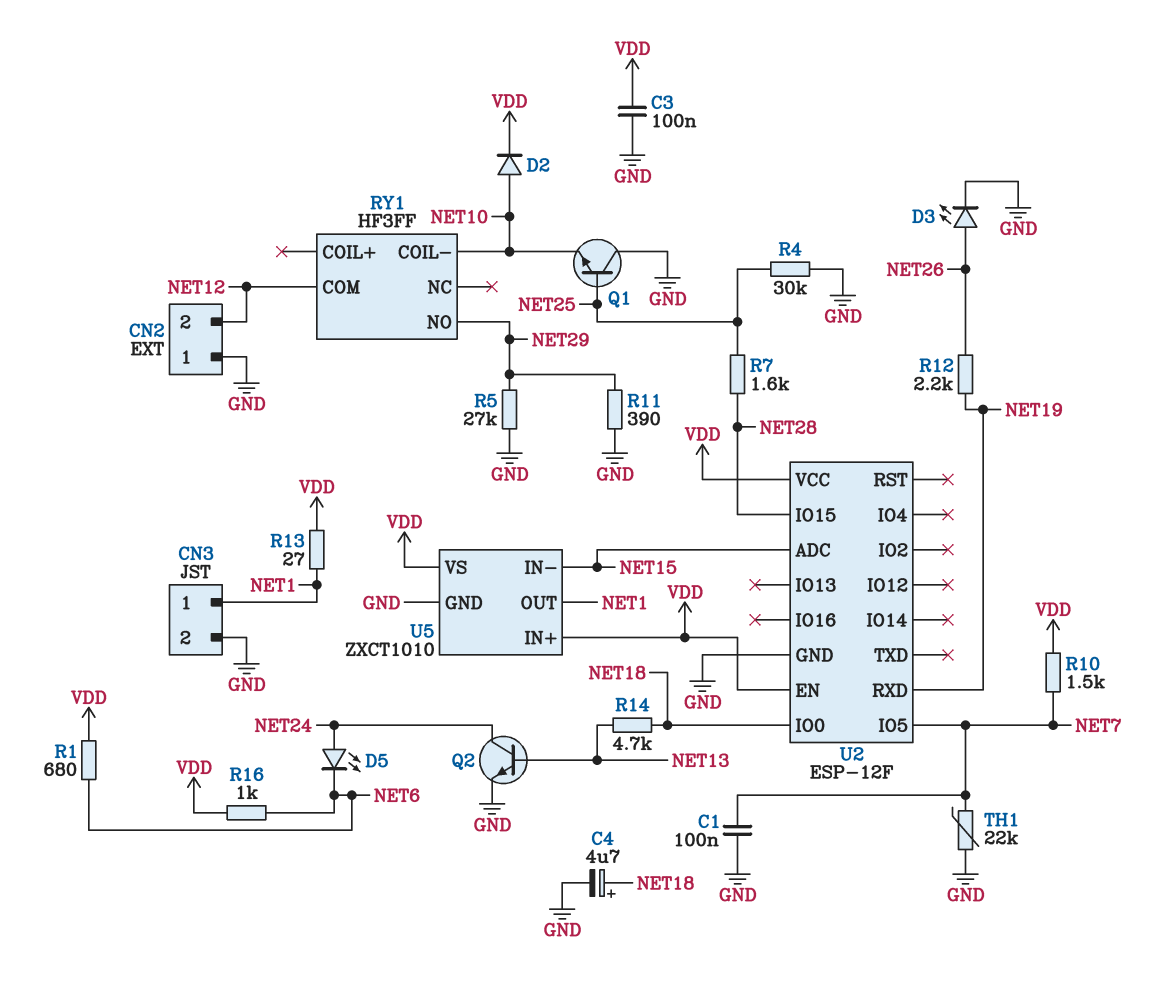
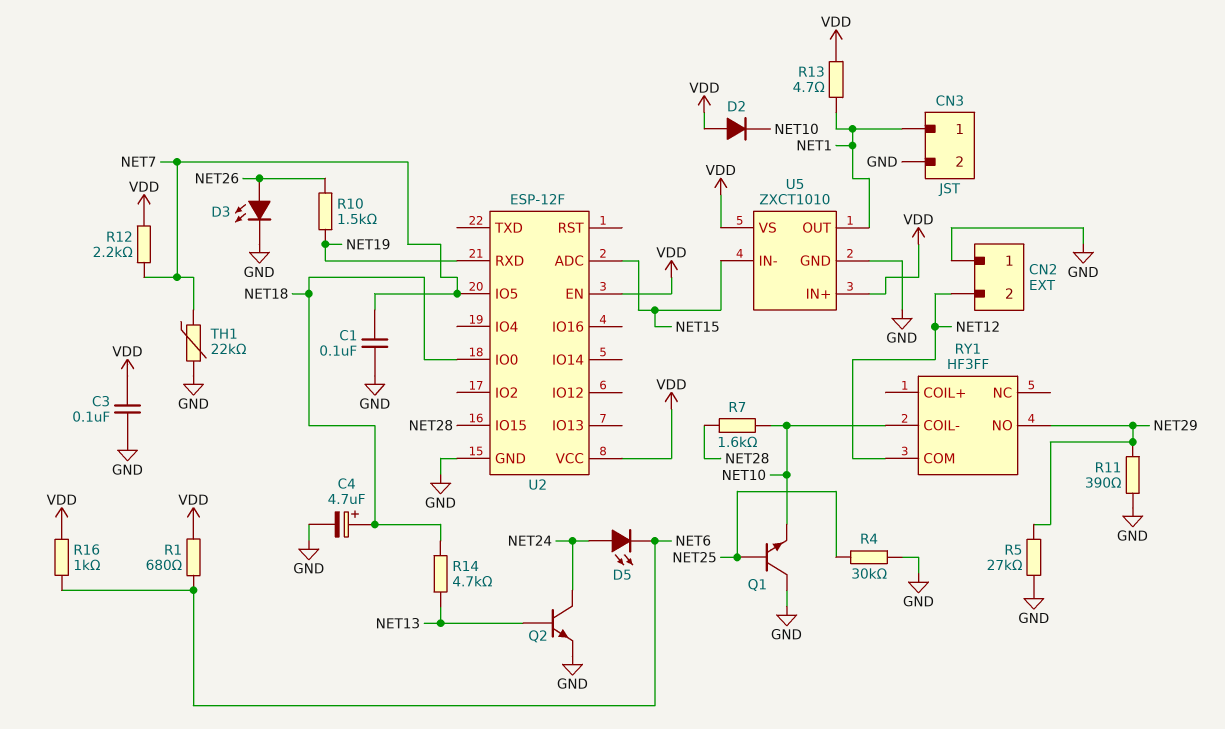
D2: diode (A NET10, K VDD) -> diode (A VDD, K NET10)
R7: 1.6k (NET25, NET28) -> 1.6k (NET10, NET28)
R10: 1.5k (NET7, VDD) -> 1.5k (NET19, NET26)
R12: 2.2k (NET19, NET26) -> 2.2k (NET7, VDD)
R13: 27 (NET1, VDD) -> 4.7 (NET1, VDD)

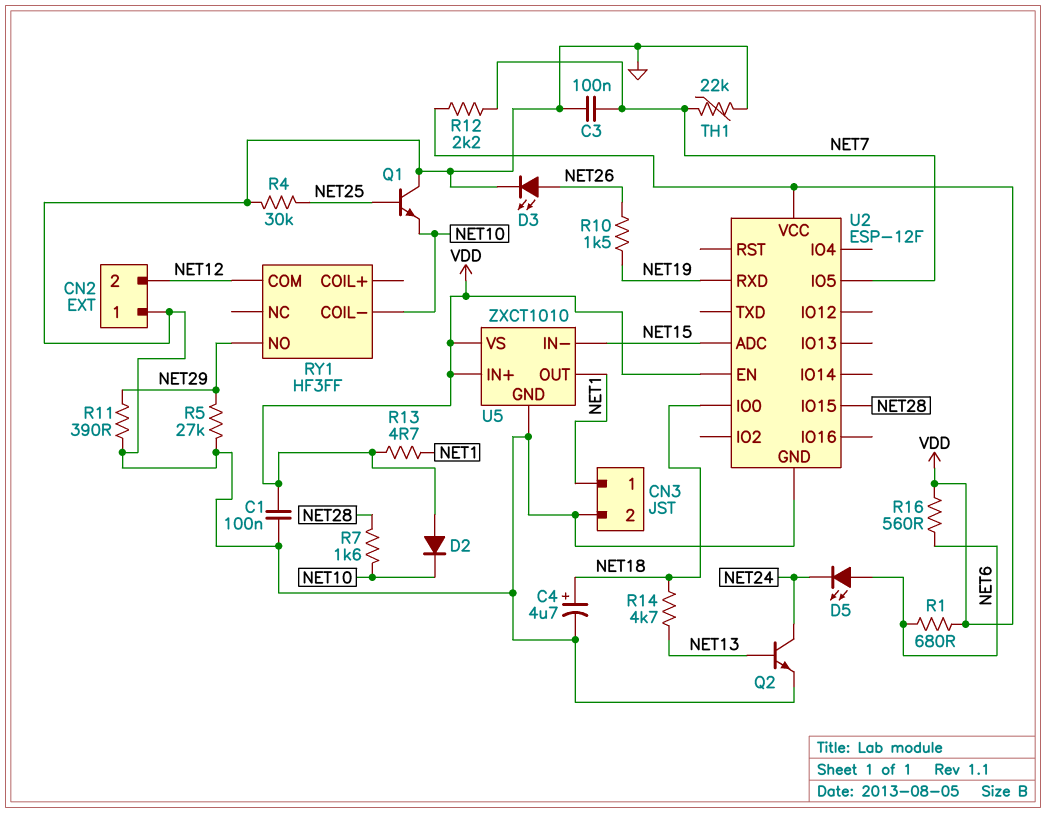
C1: 100nF (GND, NET7) -> 100nF (GND, VDD)
C3: 100nF (GND, VDD) -> 100nF (GND, NET7)
D5: LED (A NET24, K NET6) -> LED (A NET6, K NET24)
R16: 1k (NET6, VDD) -> 560 (NET6, VDD)

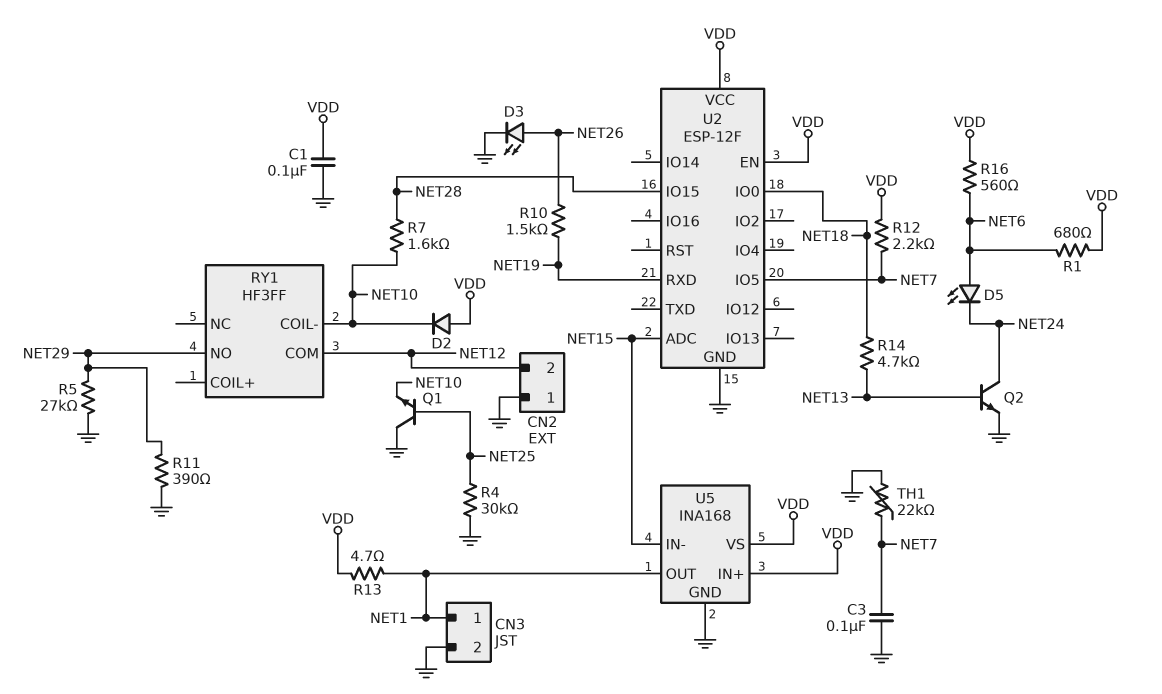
C4: 4.7uF (plus NET18, minus GND) -> none
U5: ZXCT1010 -> INA168

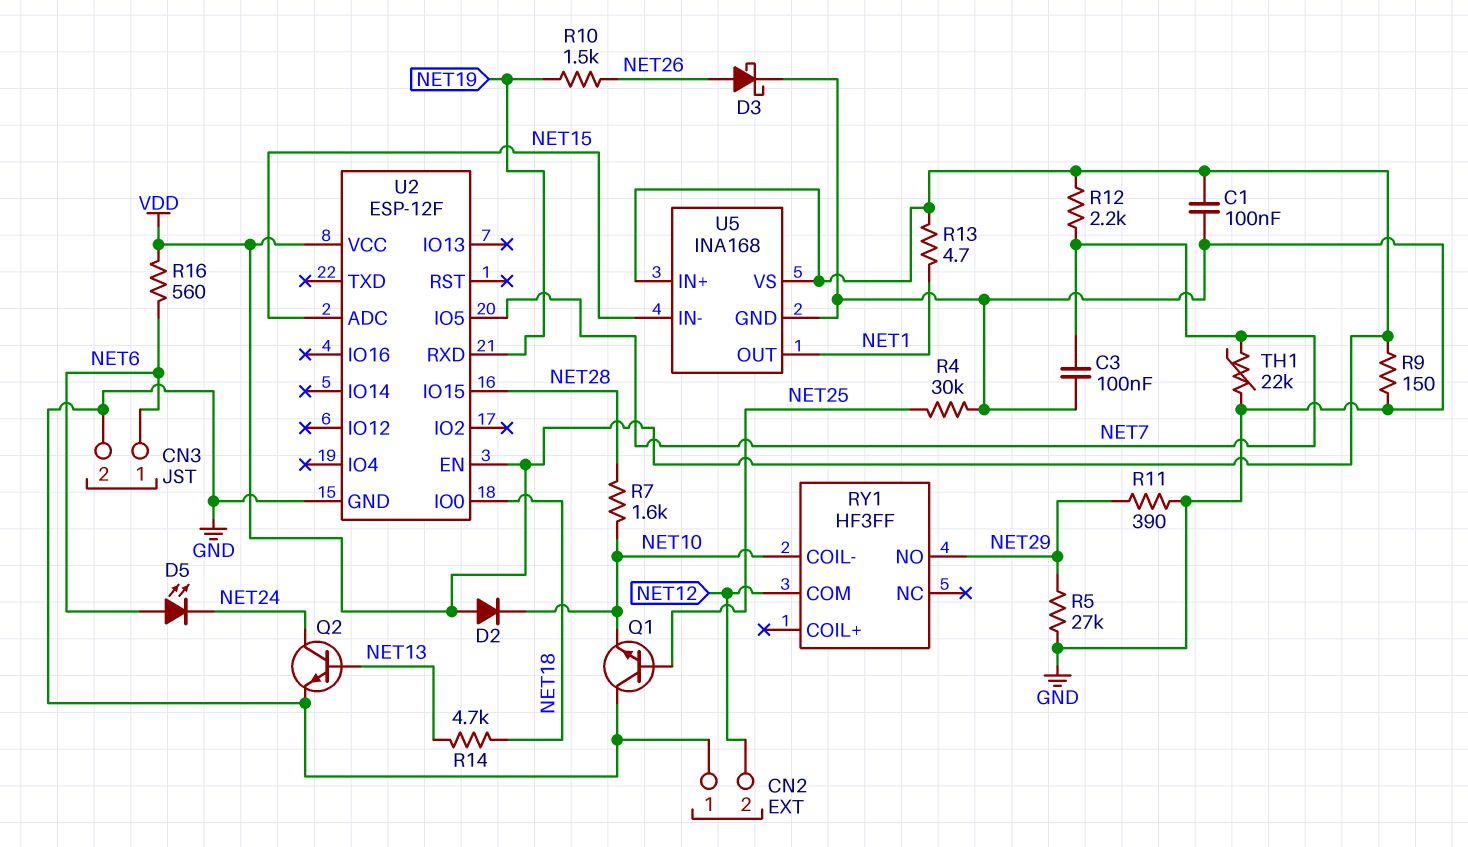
CN3 pin 1: NET1 -> NET6
D3: LED (A NET26, K GND) -> schottky (A NET26, K GND)
R1: 680 (NET6, VDD) -> none
R9: none -> 150 (GND, VDD)

